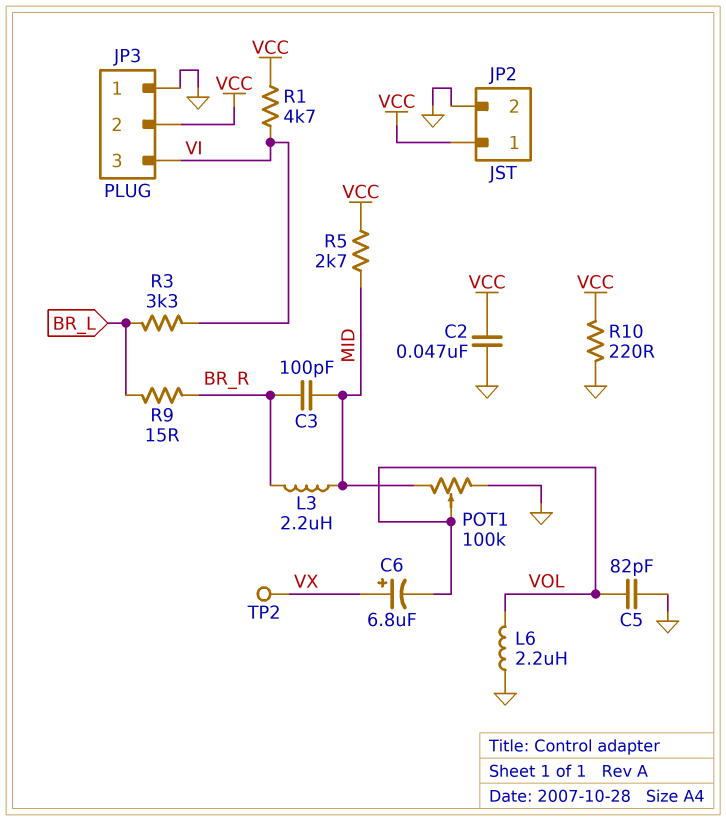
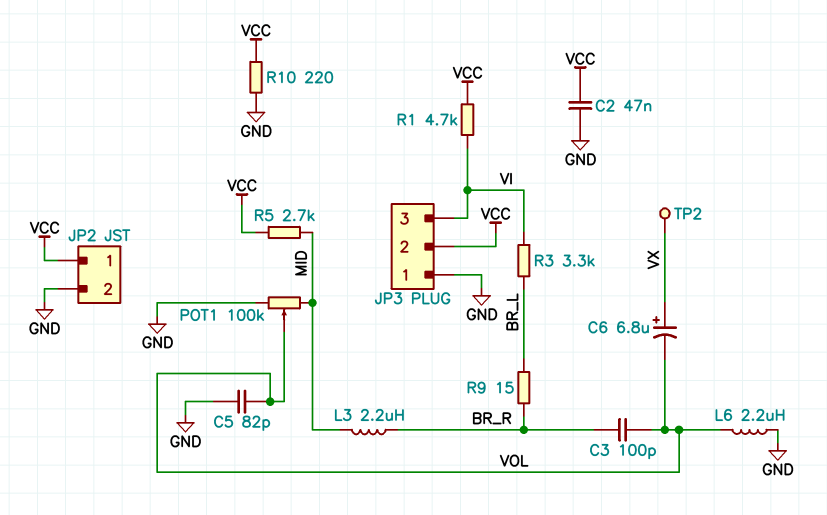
C3: 100pF (BR_R, MID) -> 100pF (BR_R, VOL)

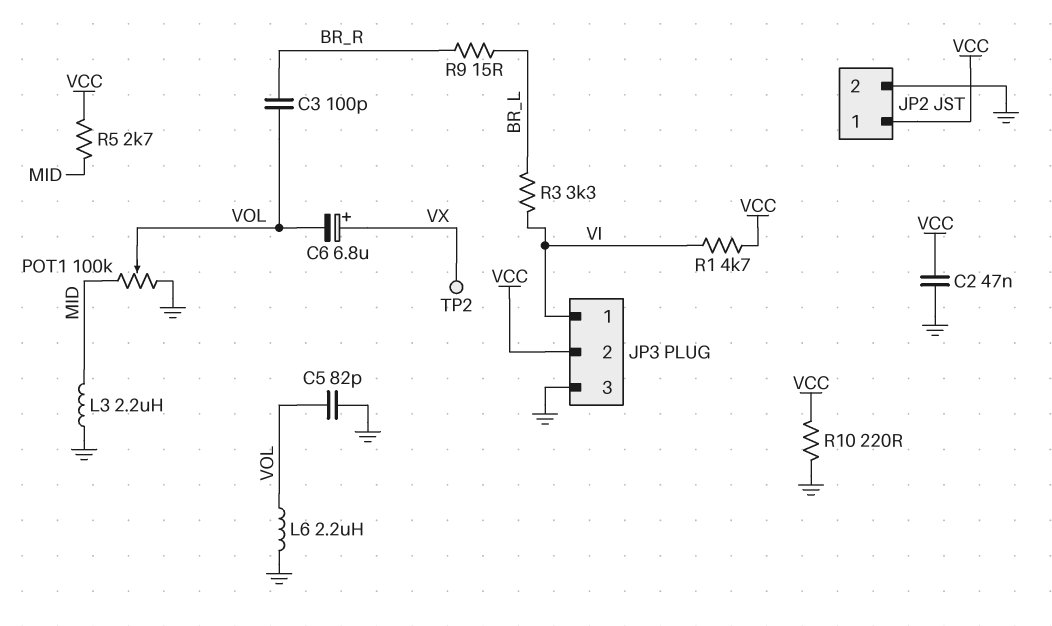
JP3 pin 1: GND -> VI
JP3 pin 3: VI -> GND
L3: 2.2uH (BR_R, MID) -> 2.2uH (GND, MID)

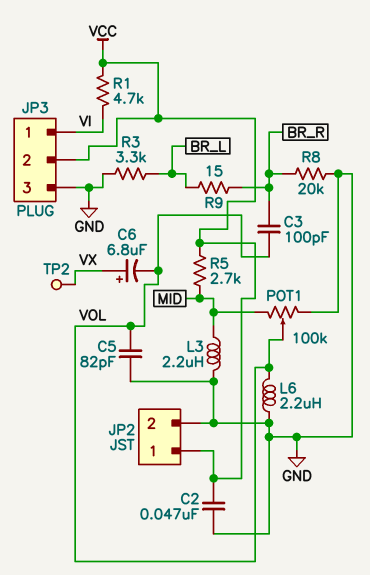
R3: 3.3k (BR_L, VI) -> 3.3k (BR_L, GND)
R8: none -> 20k (BR_R, GND)
R10: 220 (GND, VCC) -> none

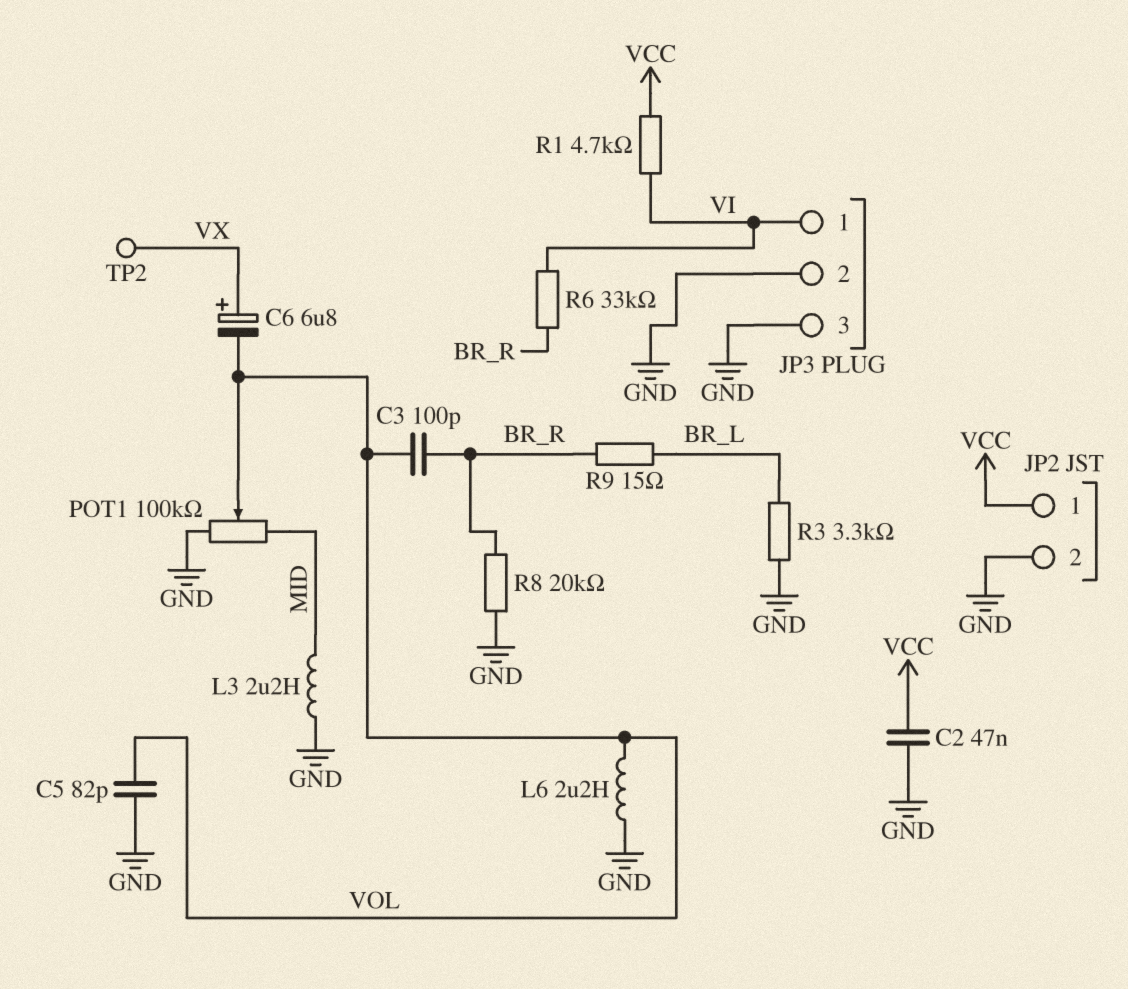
JP3 pin 2: VCC -> GND
R5: 2.7k (MID, VCC) -> none
R6: none -> 33k (BR_R, VI)

